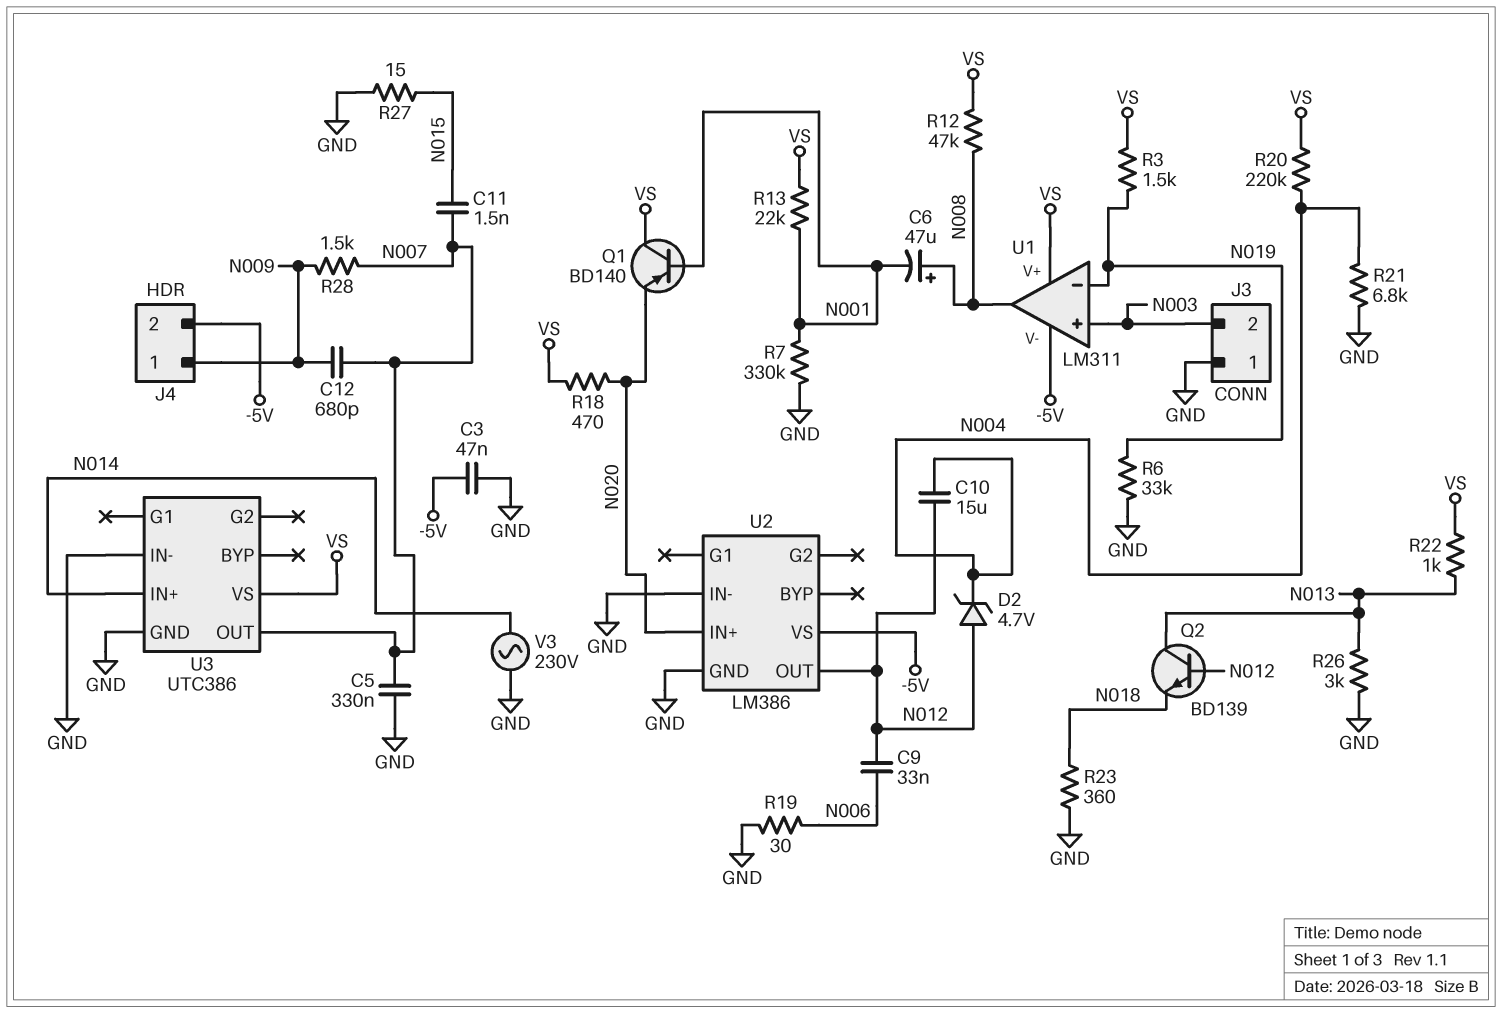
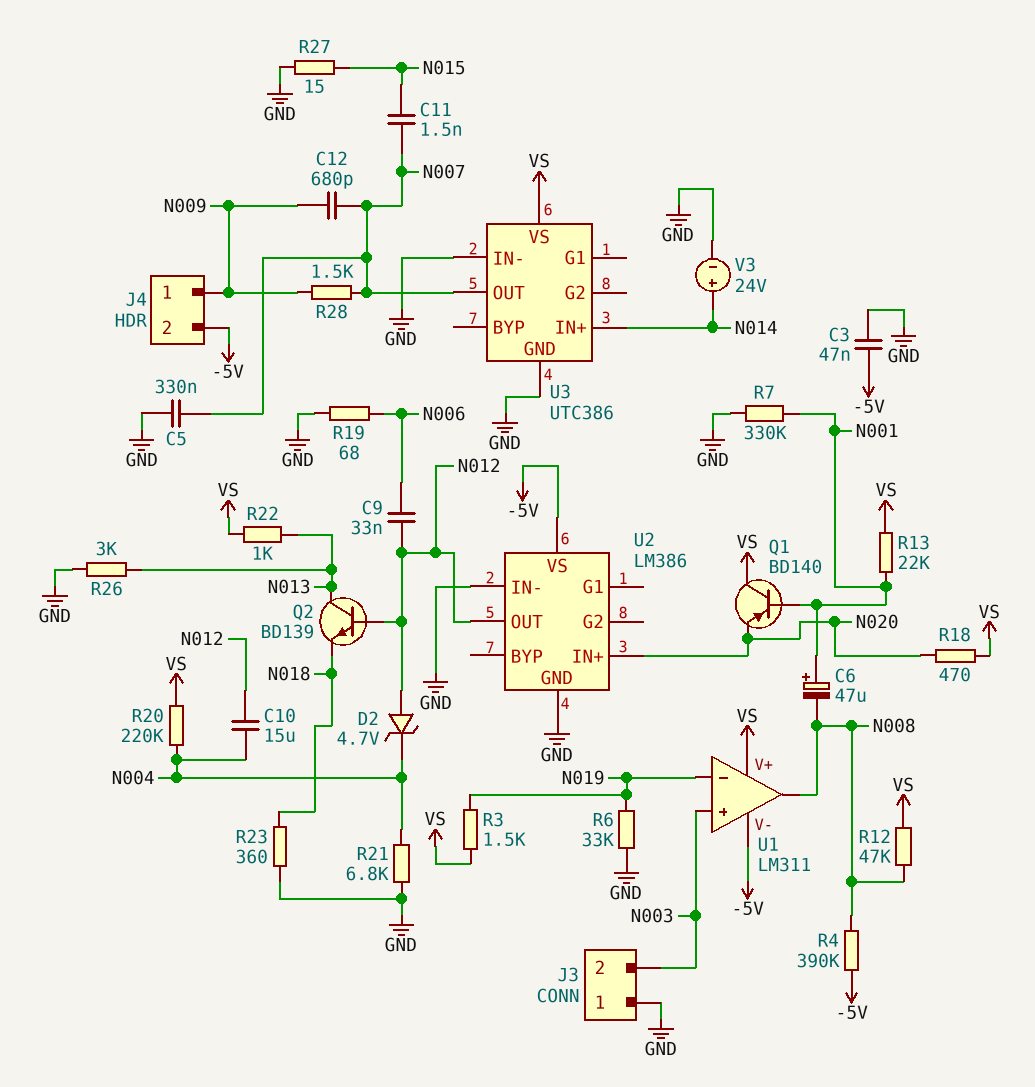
C6: 47uF (plus N008, minus N001) -> 47uF (plus N001, minus N008)
R4: none -> 390k (-5V, N008)
R19: 30 (GND, N006) -> 68 (GND, N006)
V3: AC 230V (GND, N014) -> 24V (plus N014, minus GND)

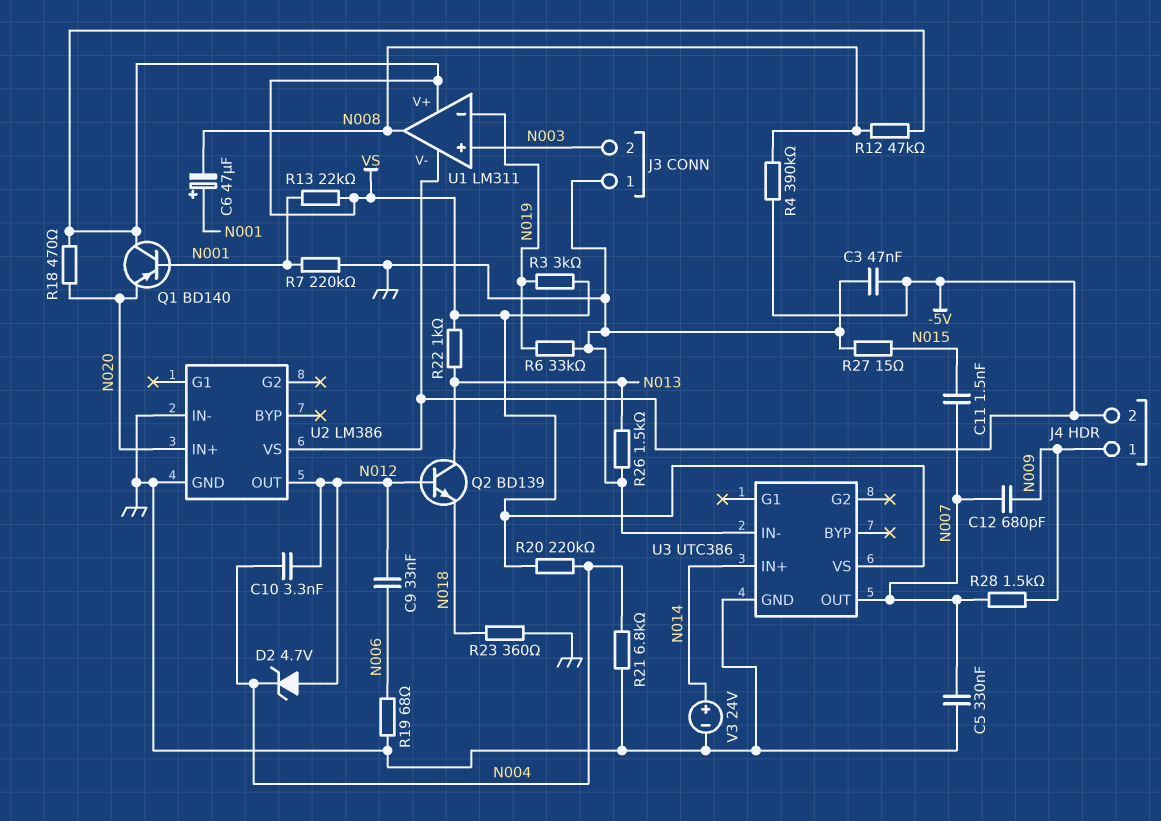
C10: 15uF (N004, N012) -> 3.3nF (N004, N012)
R3: 1.5k (N019, VS) -> 3k (N019, VS)
R7: 330k (GND, N001) -> 220k (GND, N001)
R26: 3k (GND, N013) -> 1.5k (GND, N013)

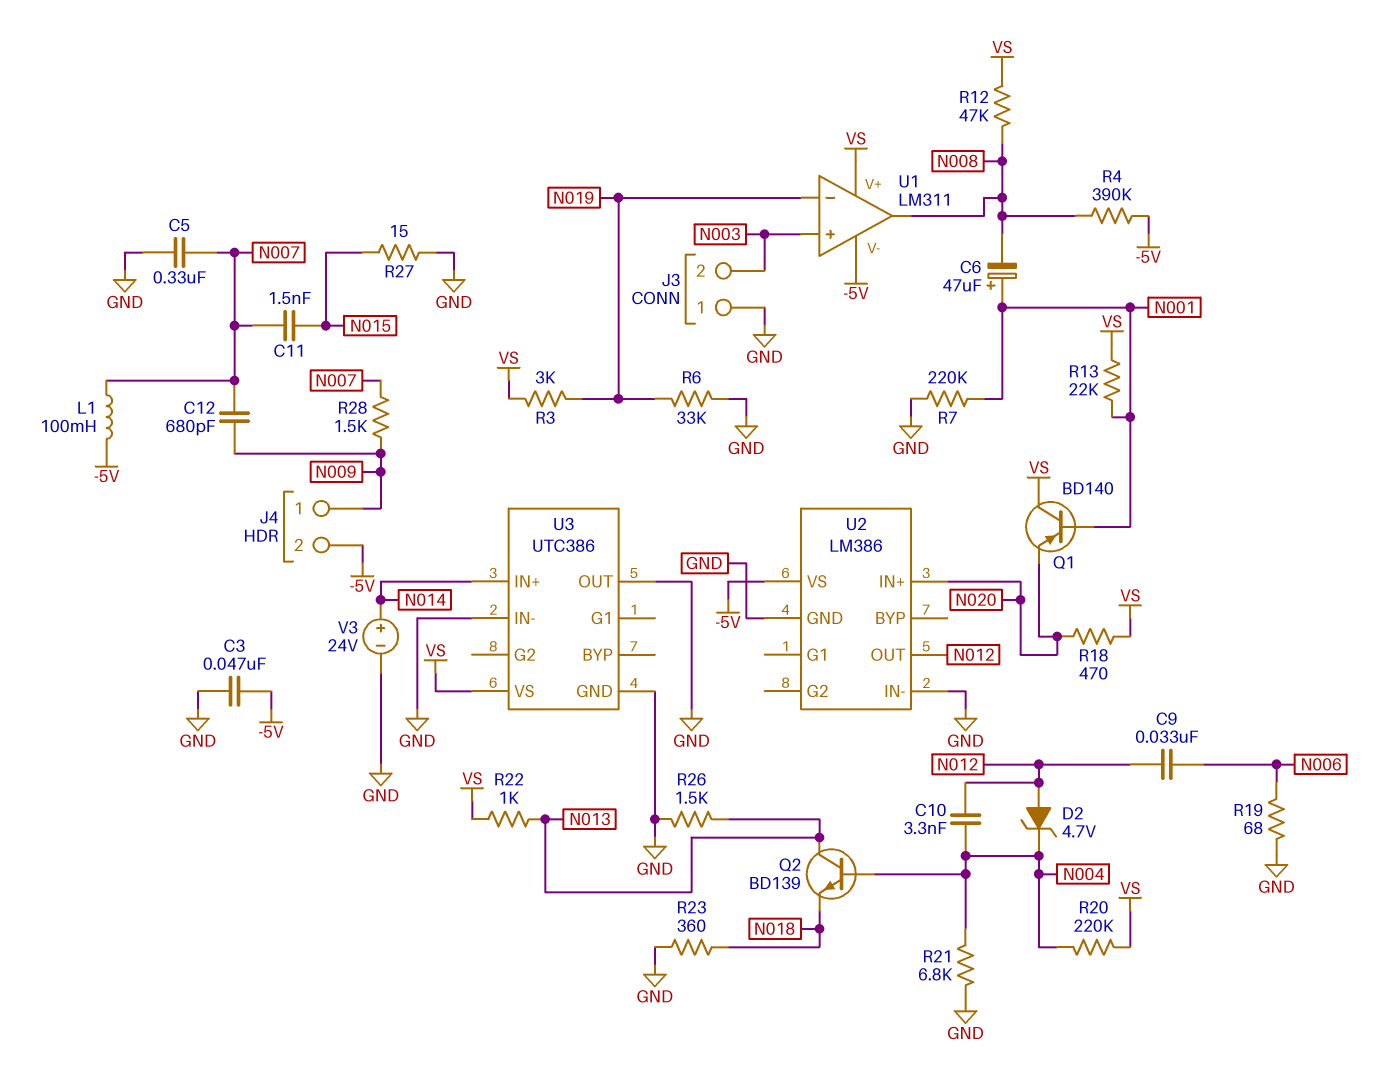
L1: none -> 100mH (-5V, N007)
Q2: NPN BD139 (B N012, C N013, E N018) -> NPN BD139 (B N004, C N013, E N018)
U3 pin OUT: N007 -> GND

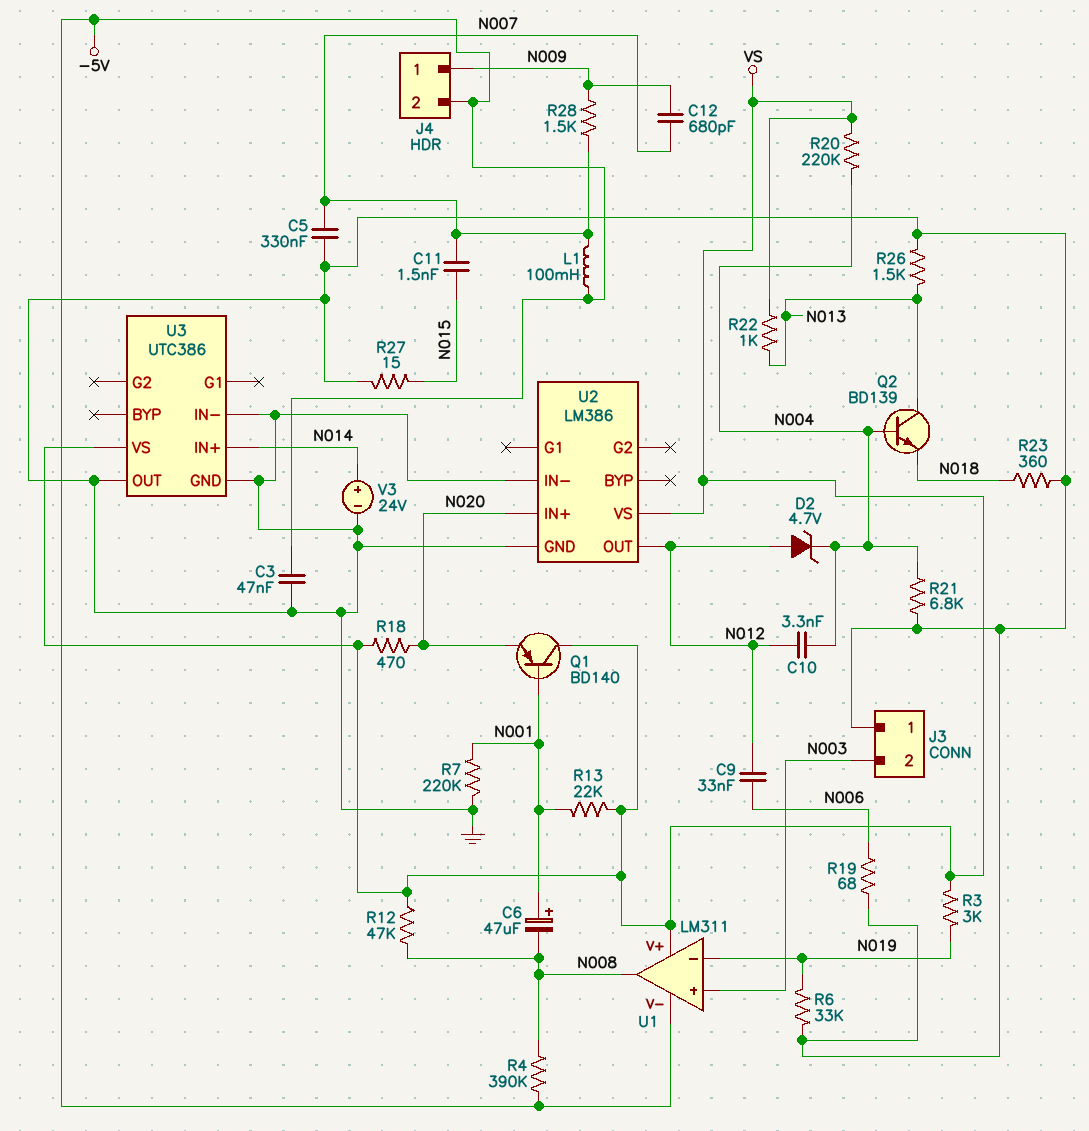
U2 pin VS: -5V -> VS

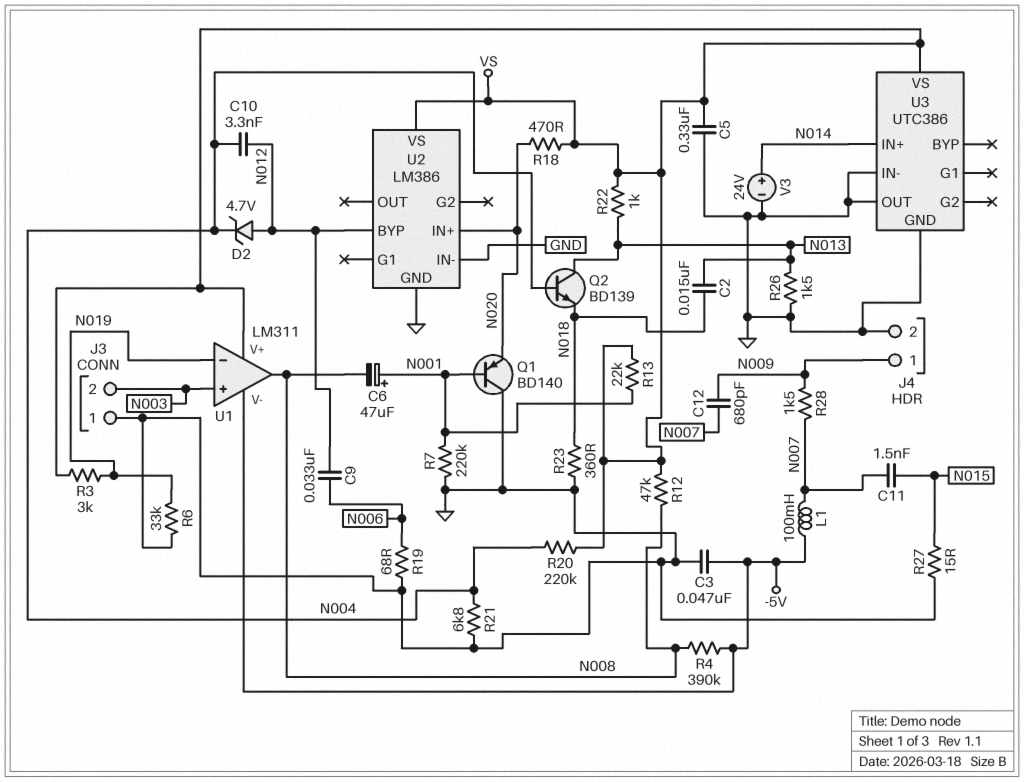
C2: none -> 15nF (N013, N018)
C5: 330nF (GND, N007) -> 330nF (GND, VS)
J4 pin 2: -5V -> GND
Q1: PNP BD140 (B N001, C VS, E N020) -> PNP BD140 (B N001, C GND, E N020)
U2 pin BYP: none -> N012
U2 pin OUT: N012 -> none

